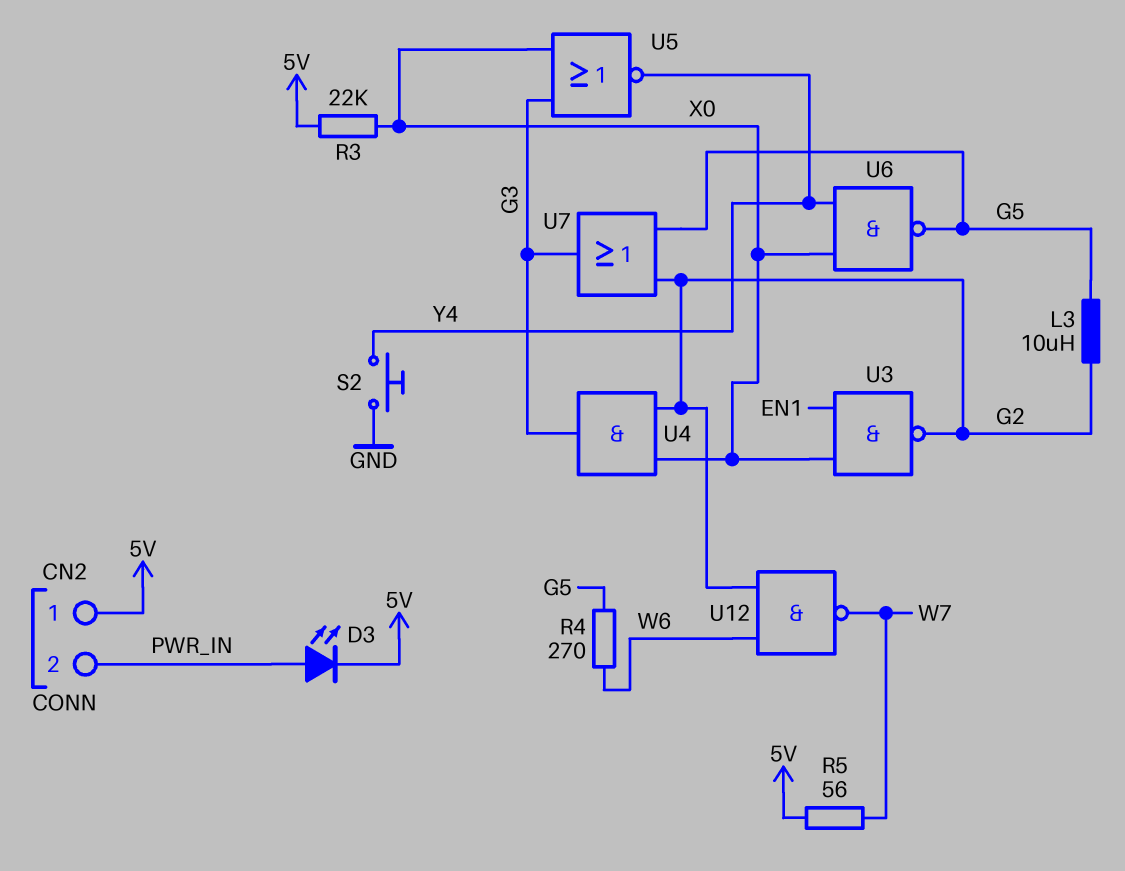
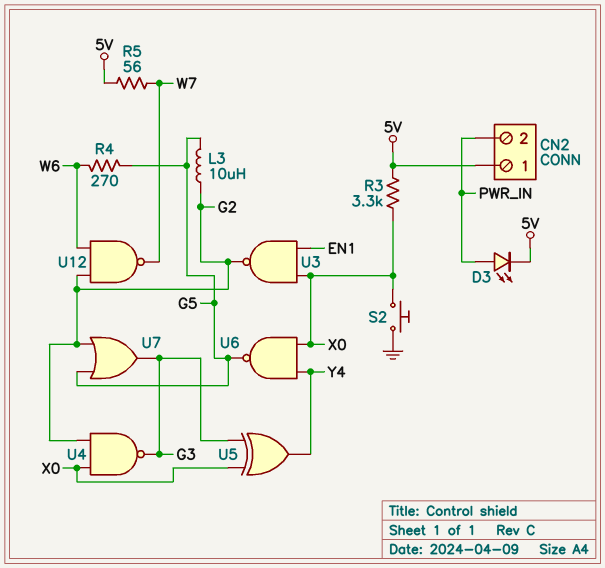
R3: 22k (5V, X0) -> 3.3k (5V, X0)
S2: button (GND, Y4) -> button (GND, X0)
U4: AND (in G2, in X0, out G3) -> NAND (in G2, in X0, out G3)
U5: NOR (in G3, in X0, out Y4) -> XOR (in G3, in X0, out Y4)

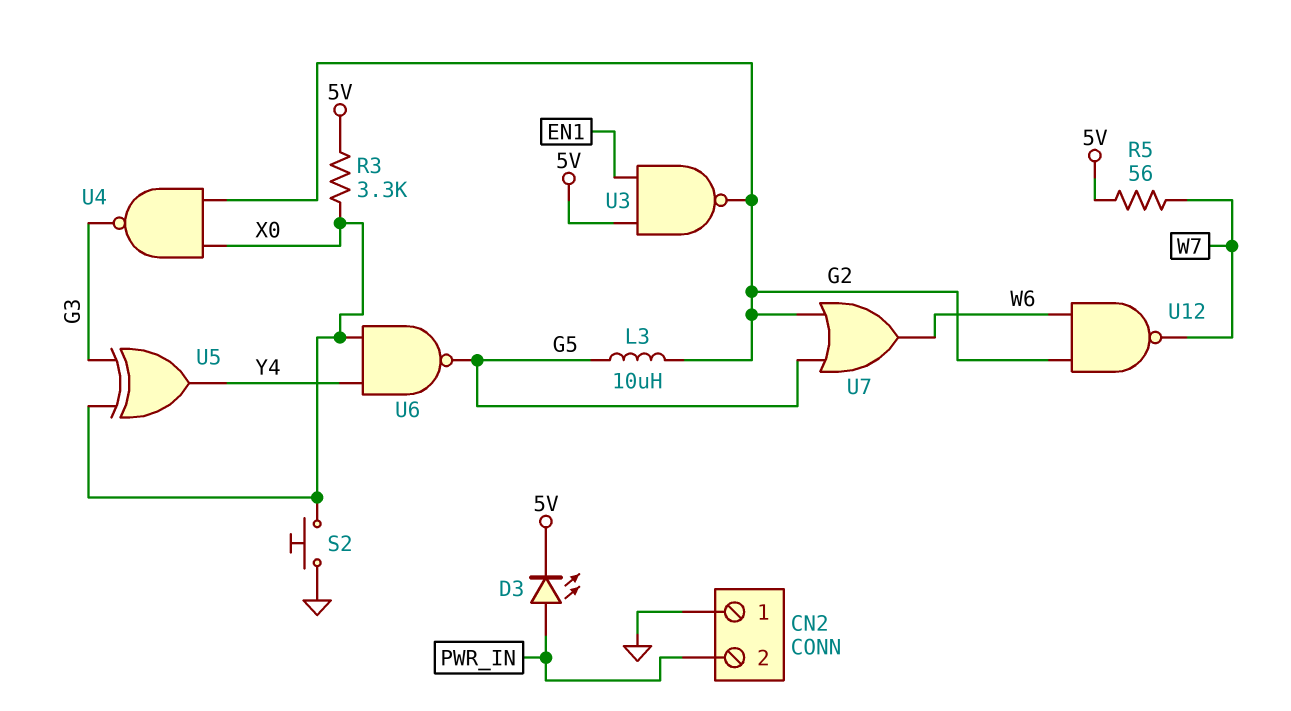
CN2 pin 1: 5V -> GND
R4: 270 (G5, W6) -> none
U3: NAND (in EN1, in X0, out G2) -> NAND (in 5V, in EN1, out G2)
U7: OR (in G2, in G5, out G3) -> OR (in G2, in G5, out W6)

